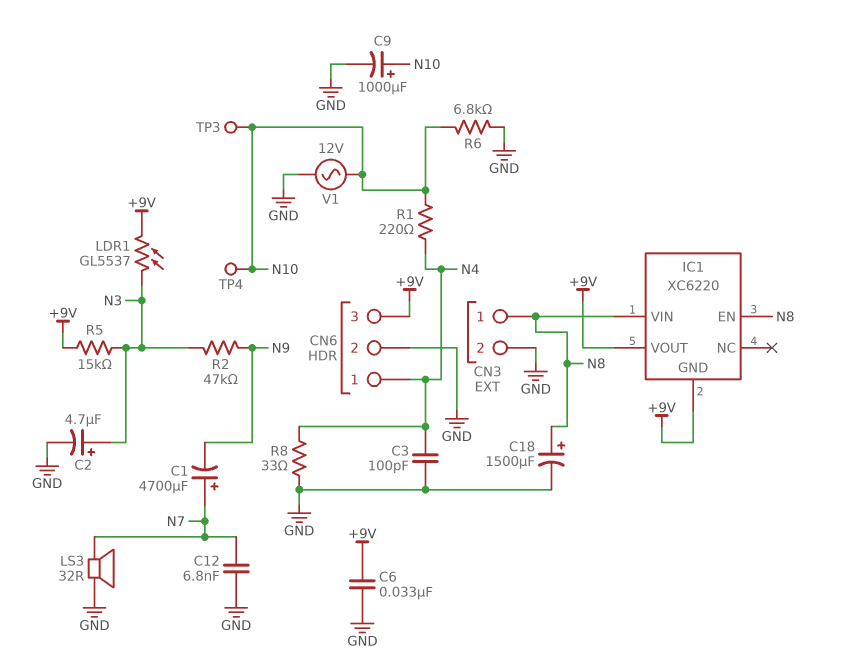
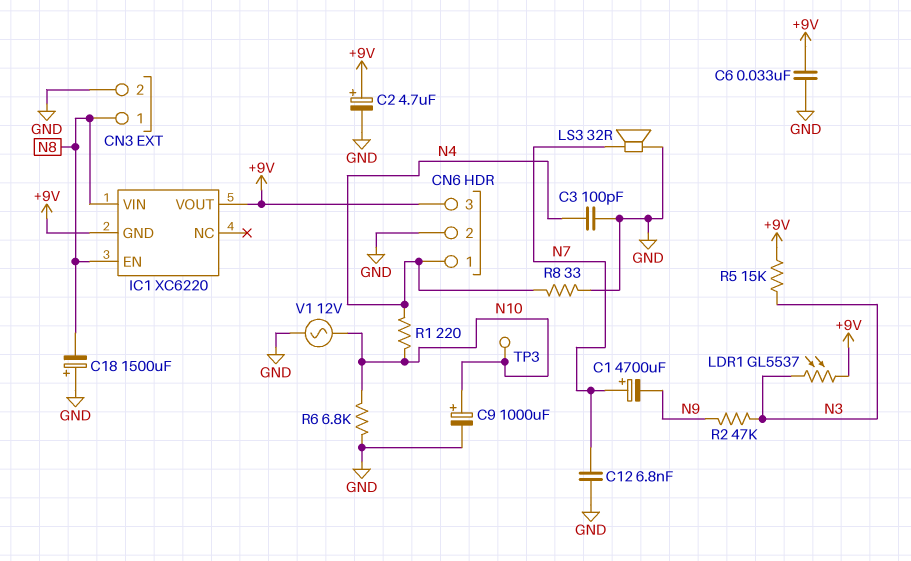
C2: 4.7uF (plus N3, minus GND) -> 4.7uF (plus +9V, minus GND)
C18: 1500uF (plus N8, minus GND) -> 1500uF (plus GND, minus N8)
TP4: test point (N10) -> none

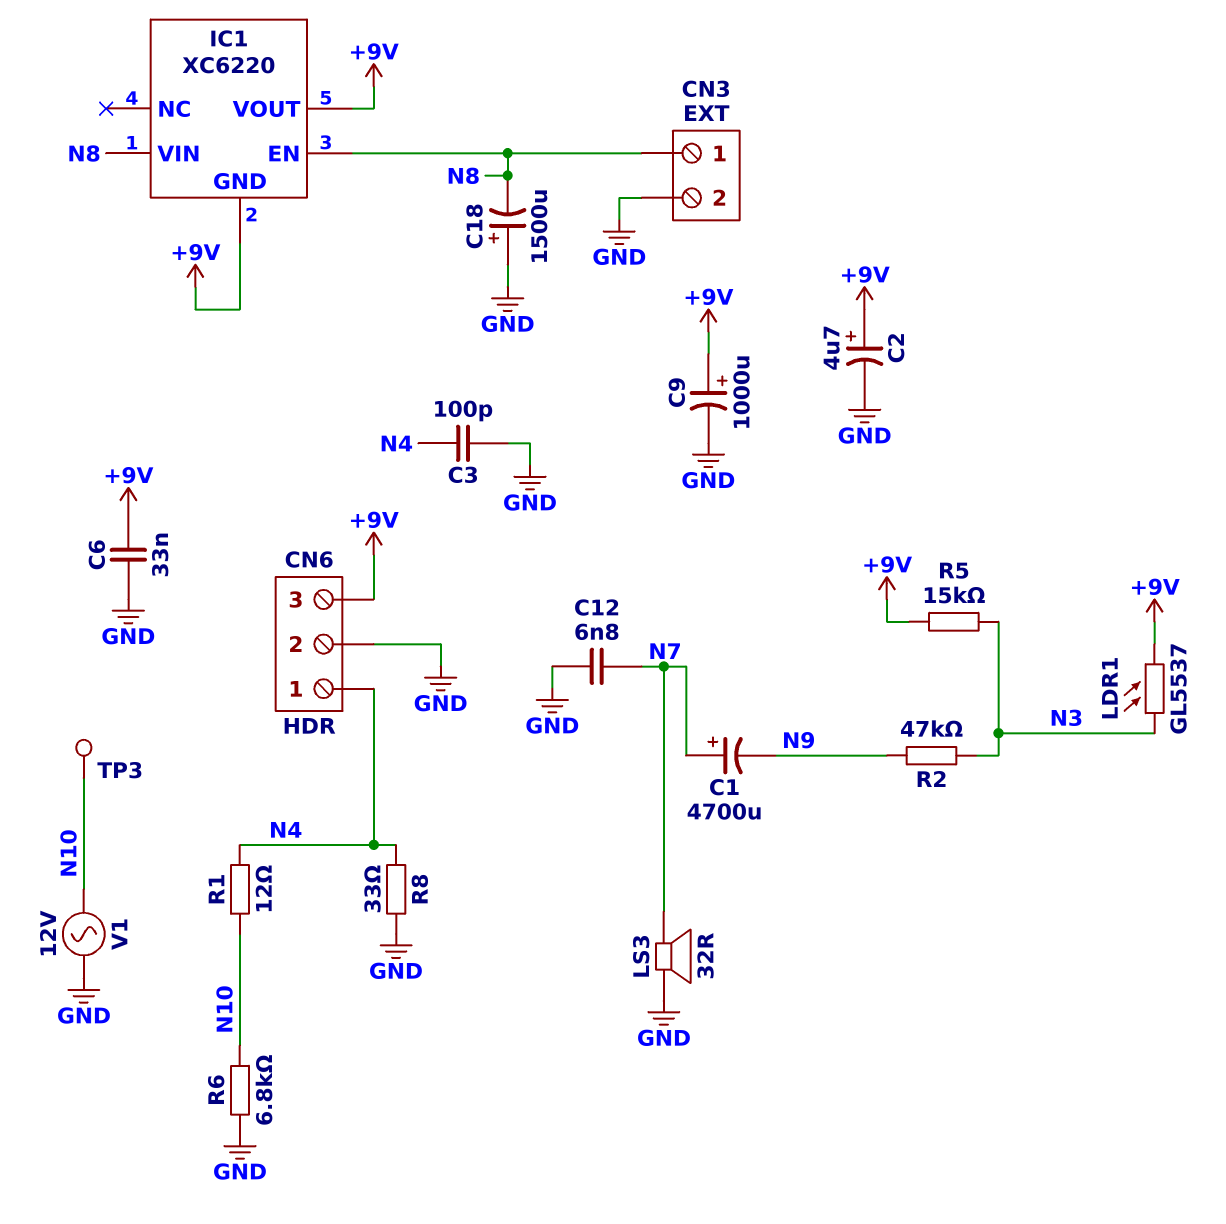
C9: 1000uF (plus N10, minus GND) -> 1000uF (plus +9V, minus GND)
R1: 220 (N4, N10) -> 12 (N4, N10)

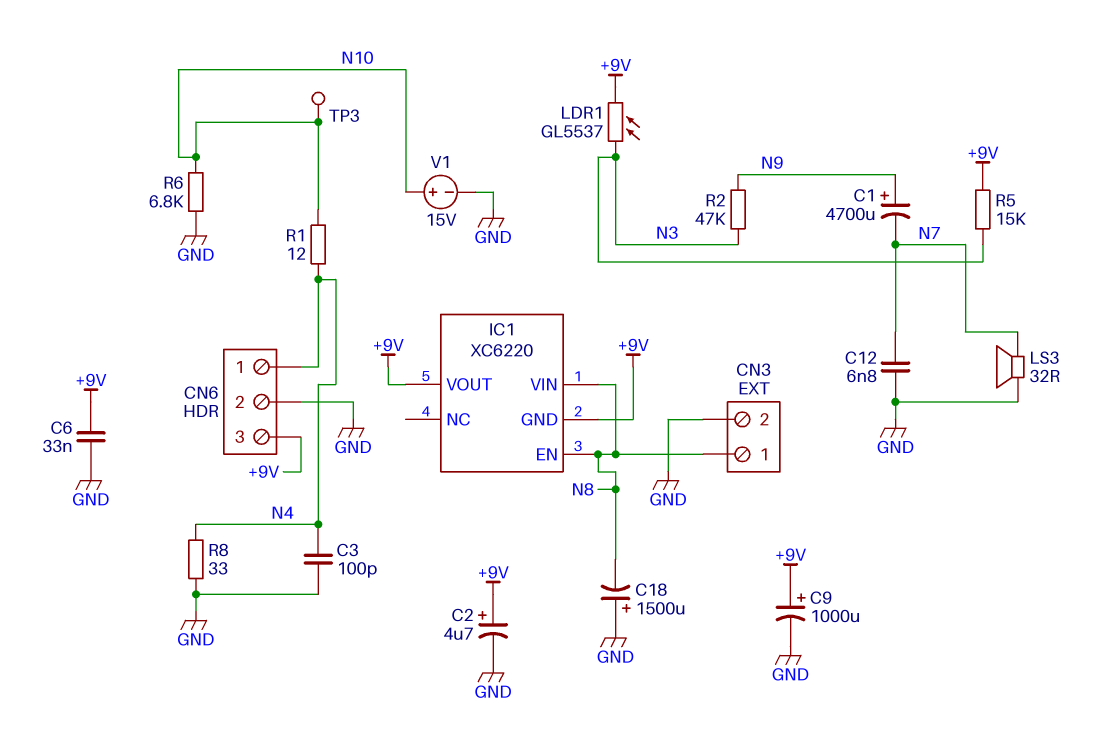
C1: 4700uF (plus N7, minus N9) -> 4700uF (plus N9, minus N7)
V1: AC 12V (GND, N10) -> 15V (plus N10, minus GND)

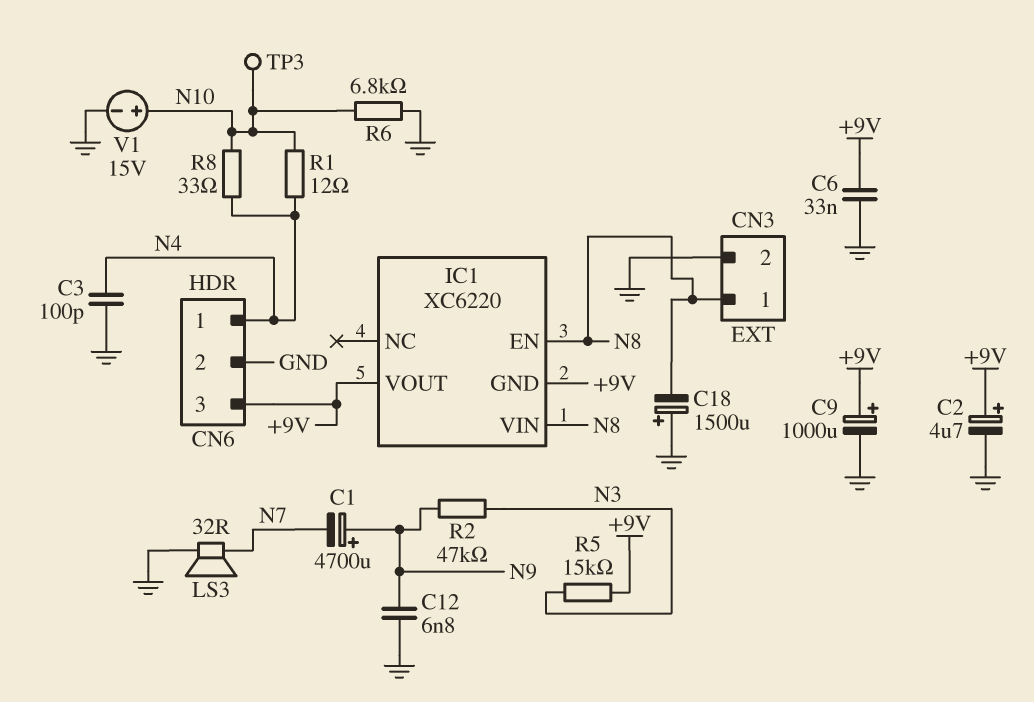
C12: 6.8nF (GND, N7) -> 6.8nF (GND, N9)
LDR1: GL5537 (+9V, N3) -> none
R8: 33 (GND, N4) -> 33 (N4, N10)

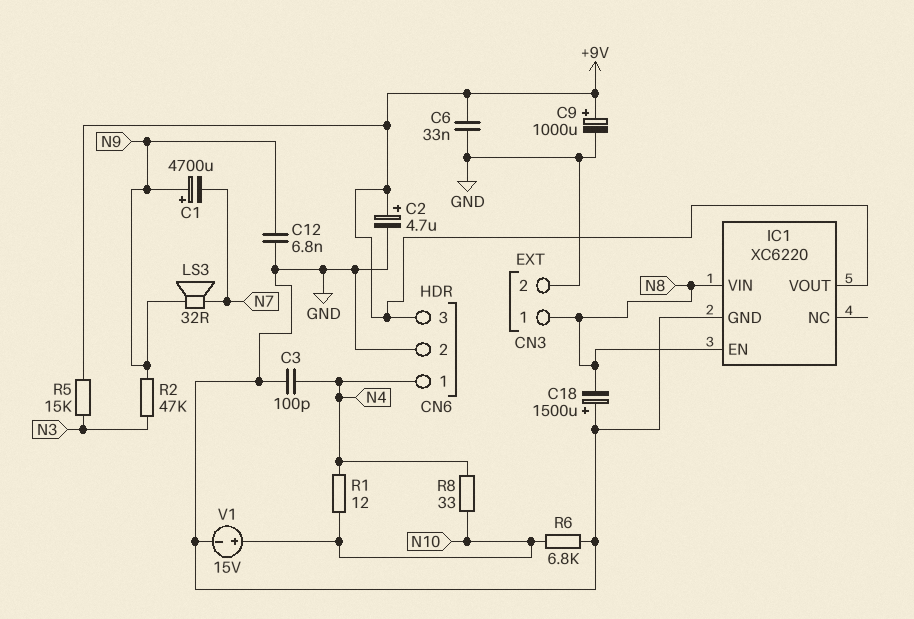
IC1 pin GND: +9V -> GND
LS3: speaker 32R (GND, N7) -> speaker 32R (N7, N9)
TP3: test point (N10) -> none

